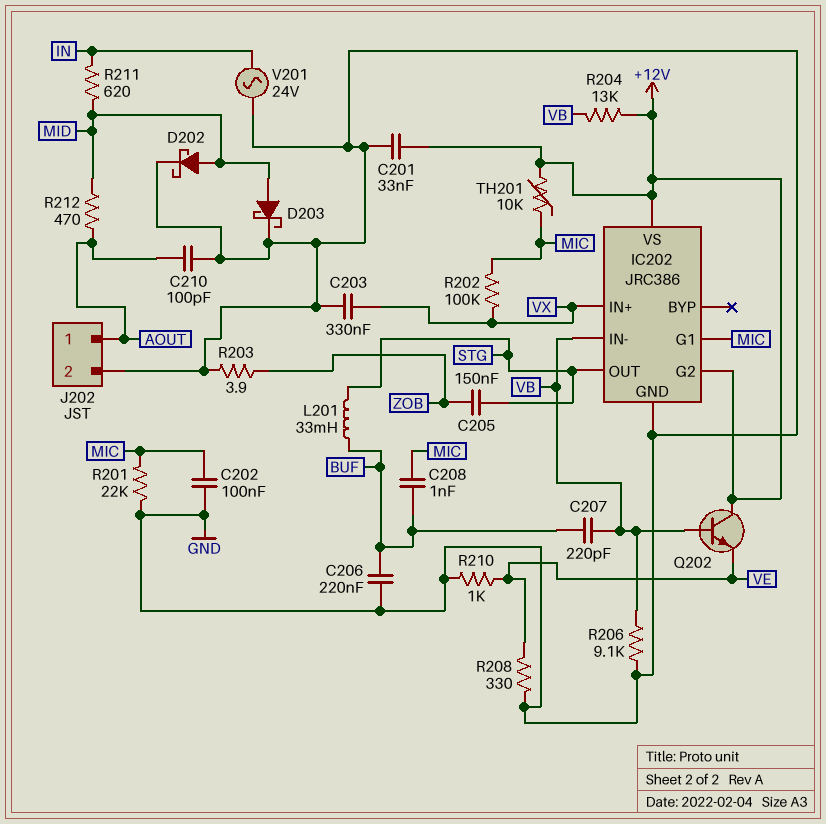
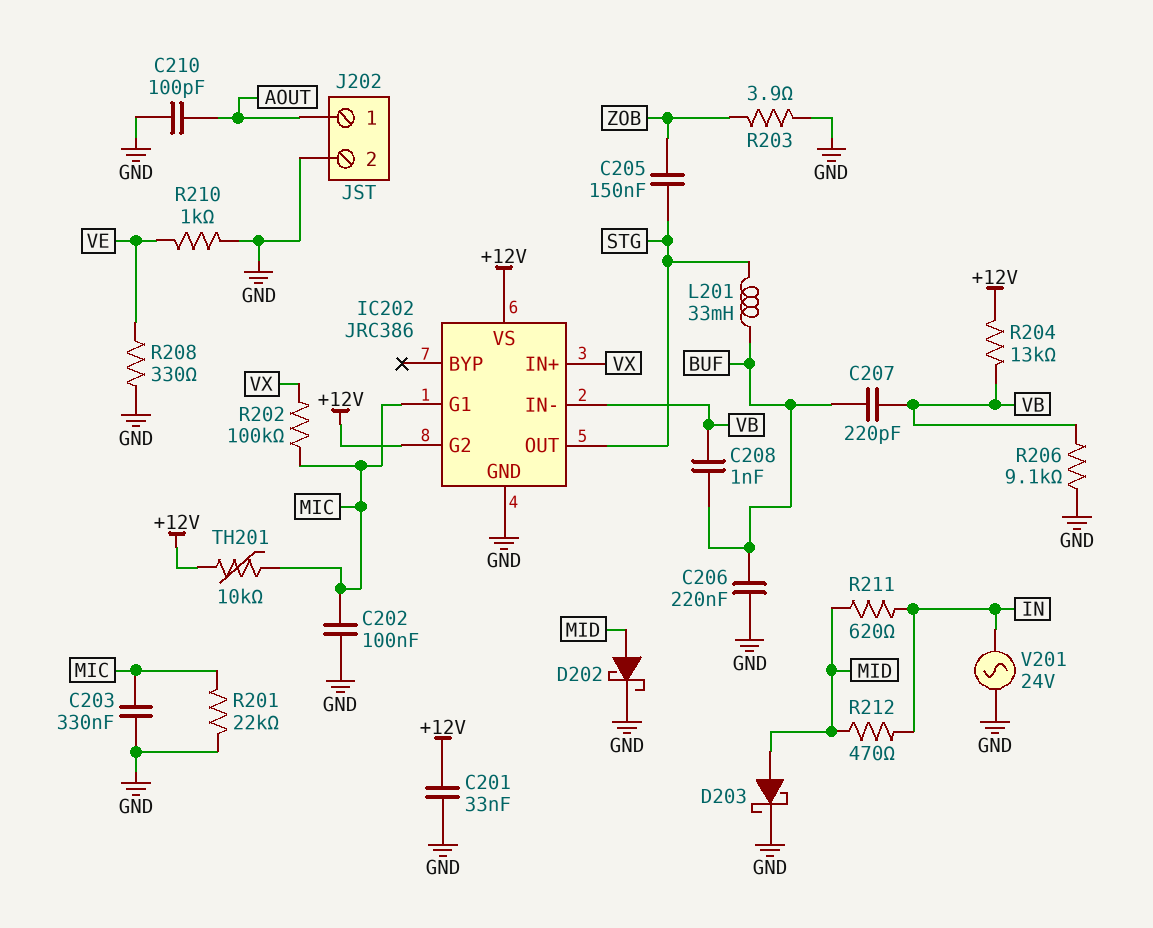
C203: 330nF (GND, VX) -> 330nF (GND, MIC)
C208: 1nF (BUF, MIC) -> 1nF (BUF, VB)
Q202: NPN (B VB, C +12V, E VE) -> none
R212: 470 (AOUT, MID) -> 470 (IN, MID)

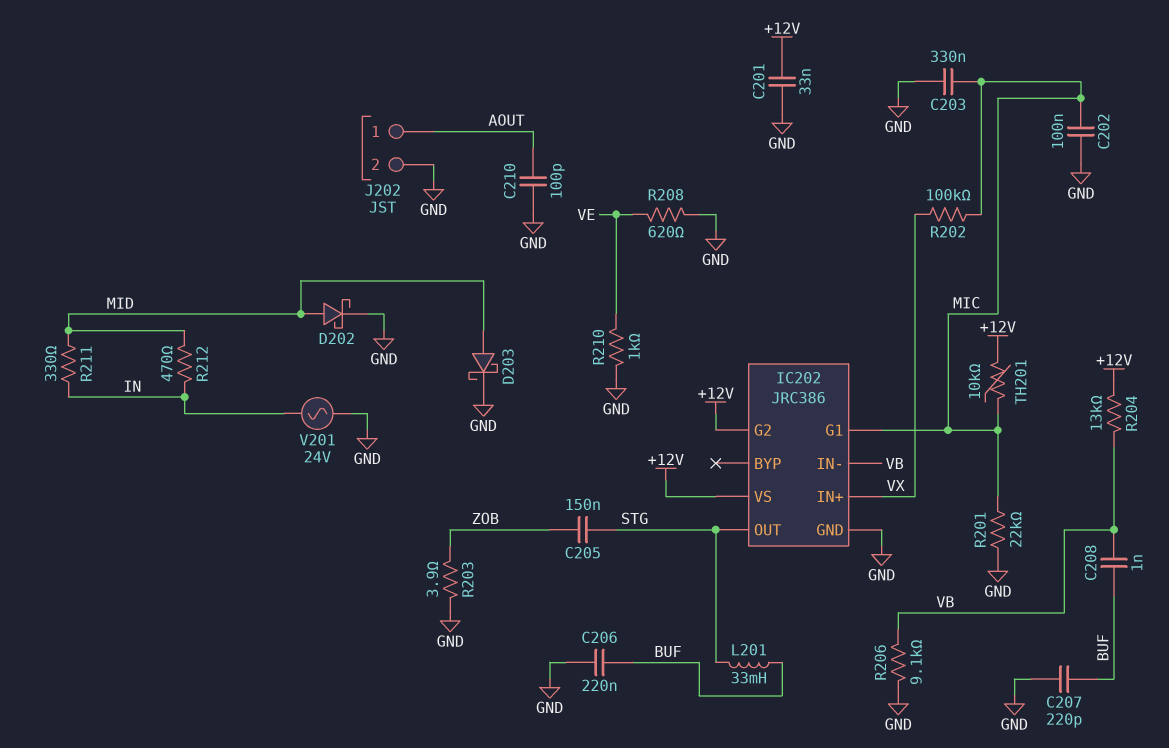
C207: 220pF (BUF, VB) -> 220pF (BUF, GND)
R208: 330 (GND, VE) -> 620 (GND, VE)
R211: 620 (IN, MID) -> 330 (IN, MID)

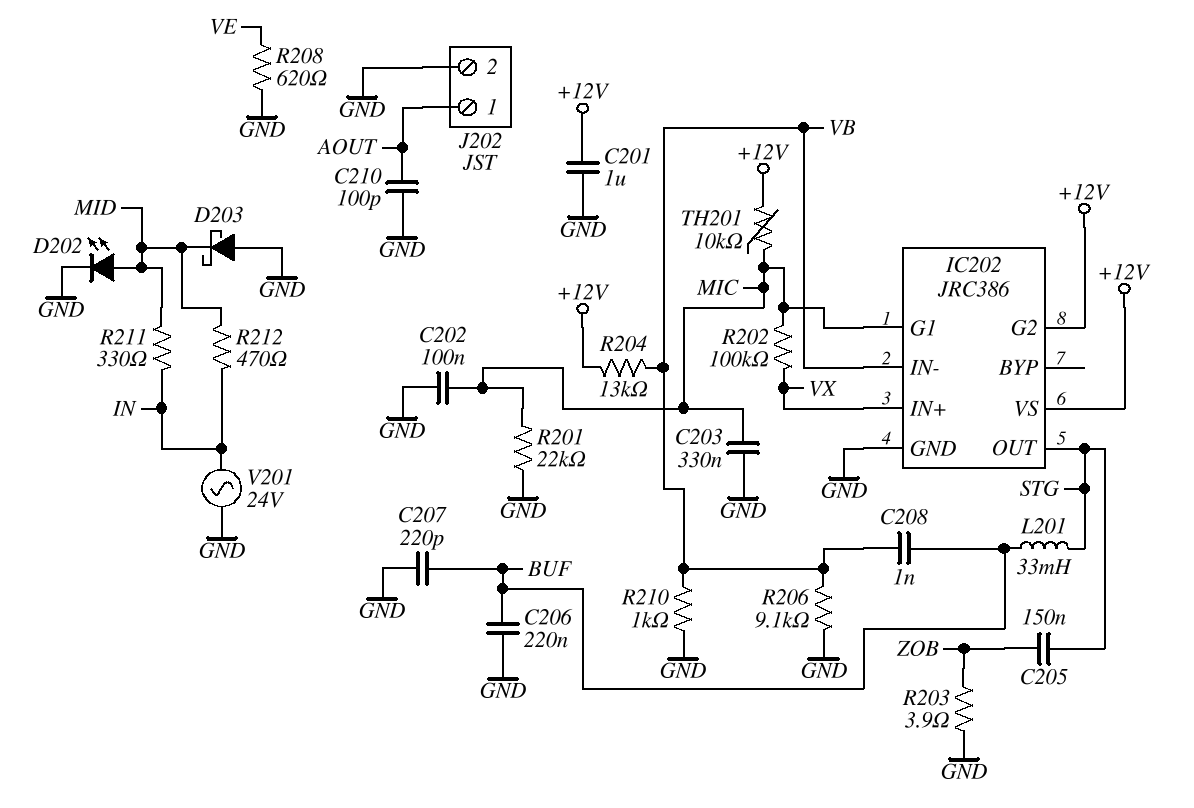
C201: 33nF (+12V, GND) -> 1uF (+12V, GND)
D202: schottky (A MID, K GND) -> LED (A MID, K GND)
D203: schottky (A MID, K GND) -> schottky (A GND, K MID)
R210: 1k (GND, VE) -> 1k (GND, VB)

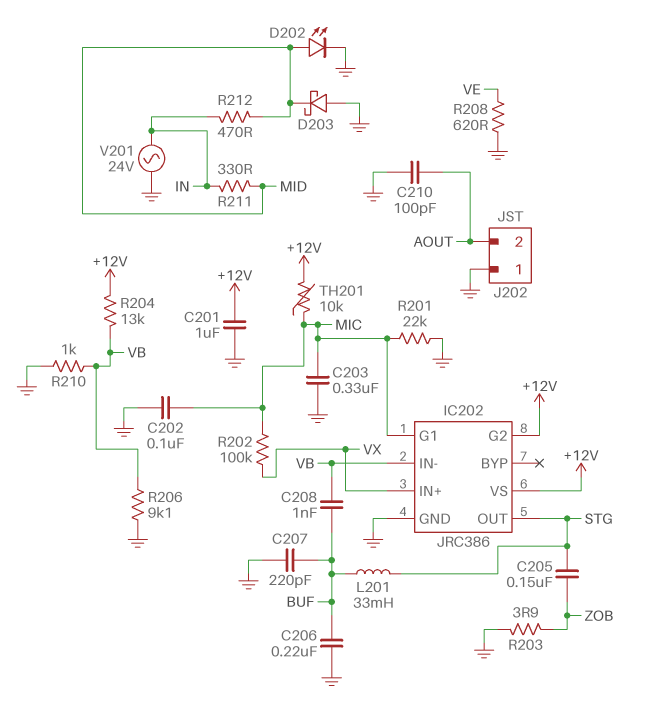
J202 pin 1: AOUT -> GND
J202 pin 2: GND -> AOUT

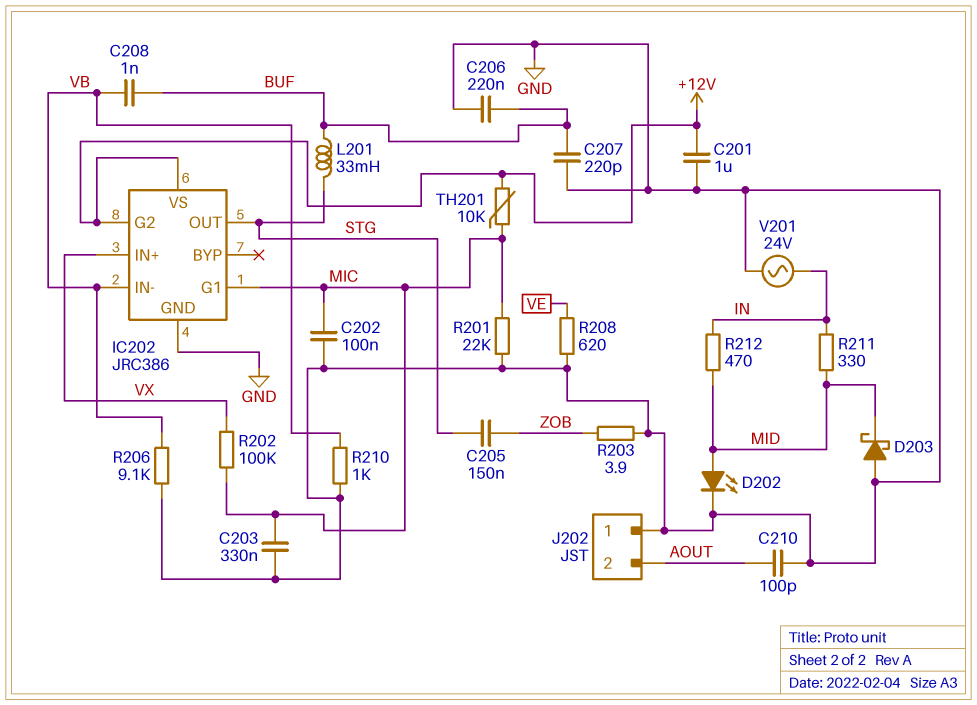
R204: 13k (+12V, VB) -> none

